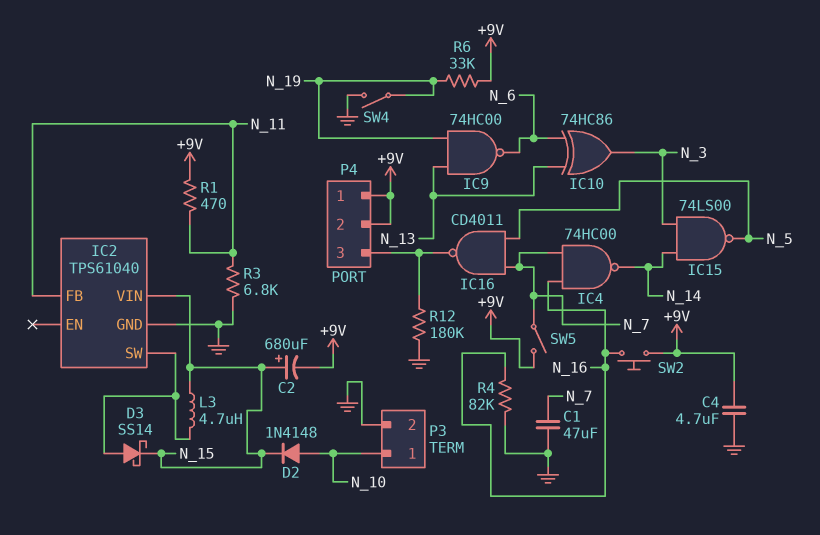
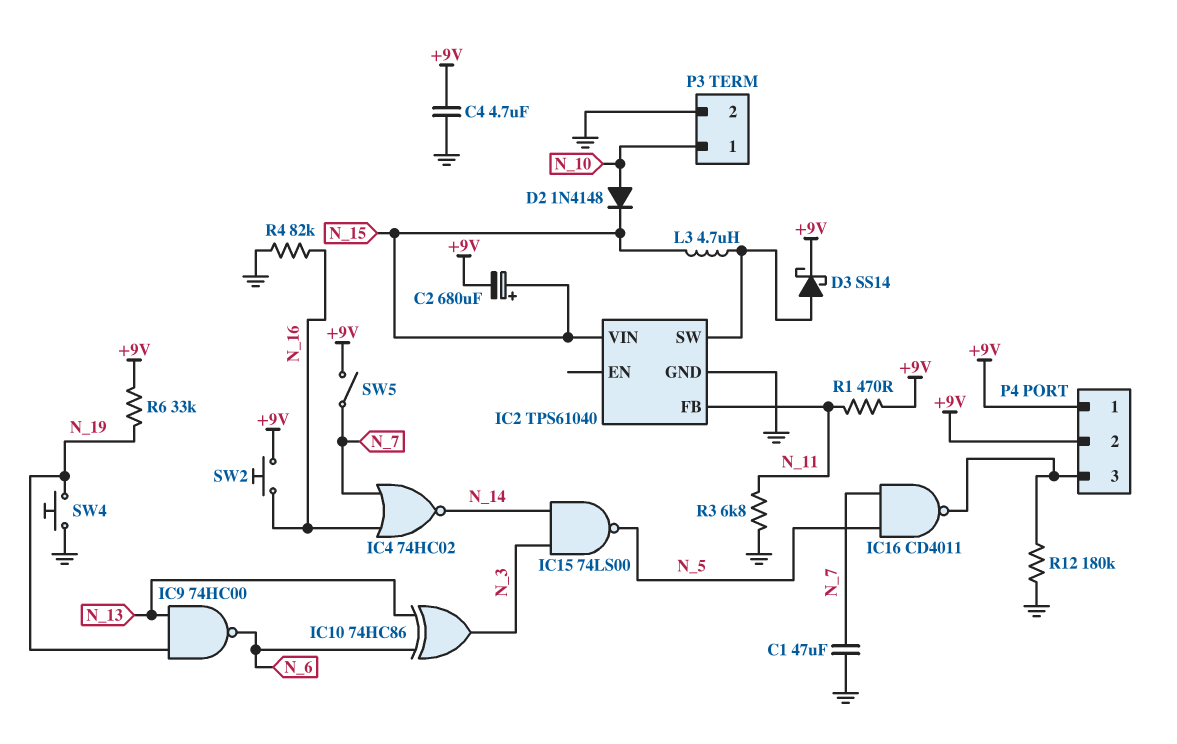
D3: schottky SS14 (A IC2/SW, K N_15) -> schottky SS14 (A IC2/SW, K +9V)
IC4: NAND 74HC00 (in N_7, in N_16, out N_14) -> NOR 74HC02 (in N_7, in N_16, out N_14)
SW4: switch (GND, N_19) -> button (GND, N_19)

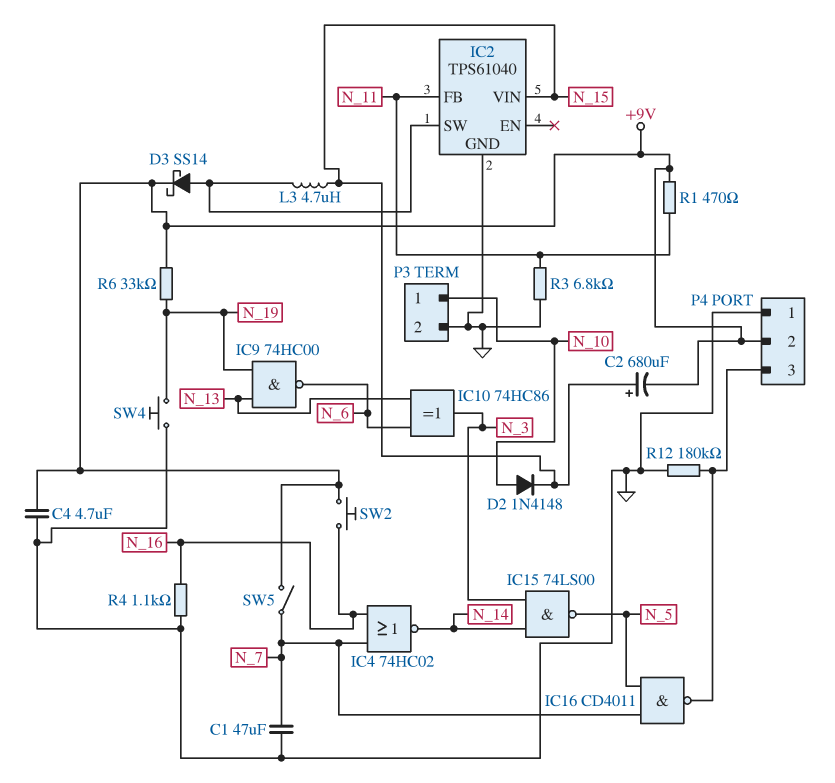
P4 pin 1: +9V -> GND
R4: 82k (GND, N_16) -> 1.1k (GND, N_16)

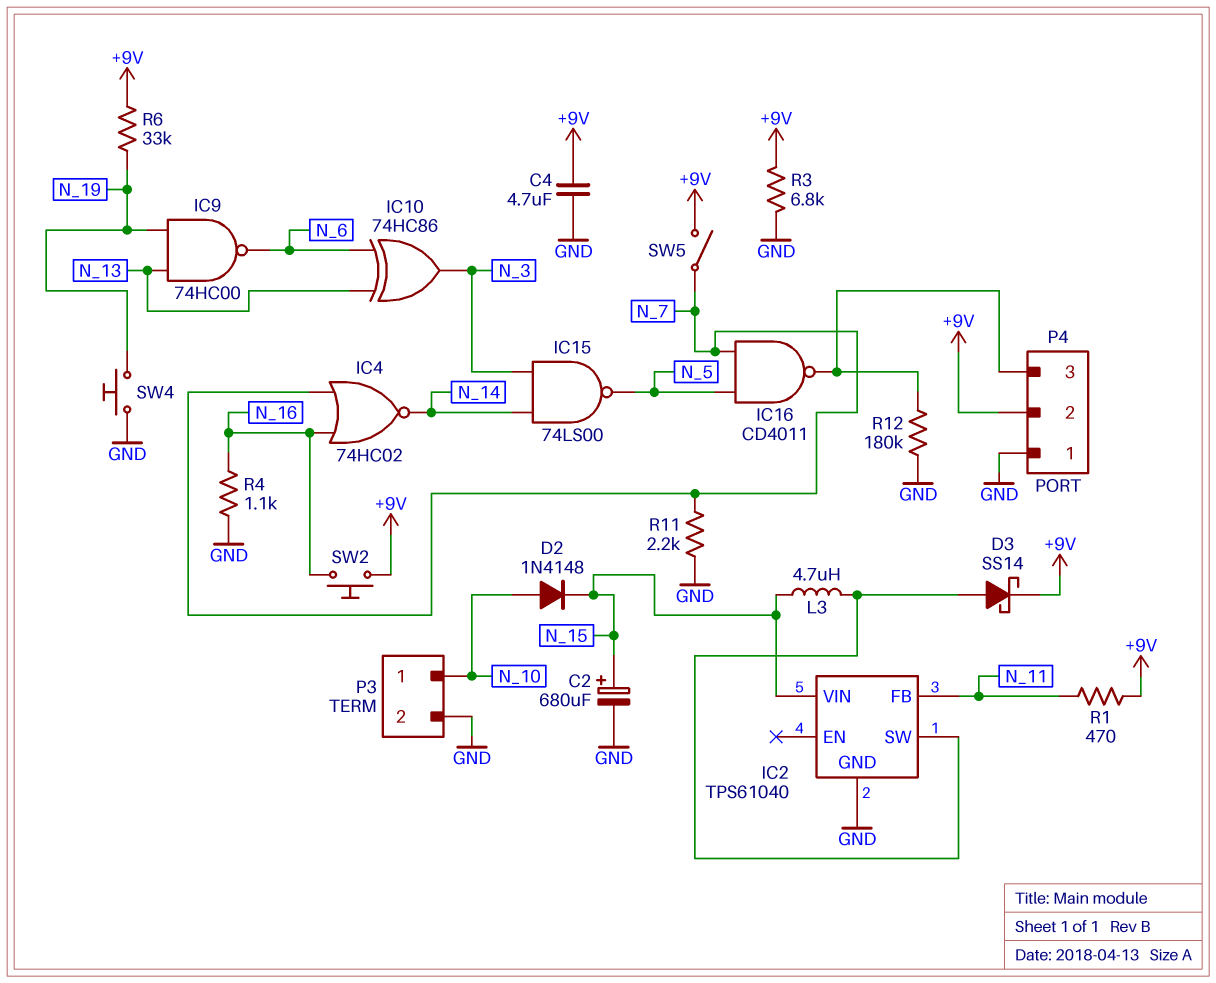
C1: 47uF (GND, N_7) -> none
C2: 680uF (plus N_15, minus +9V) -> 680uF (plus N_15, minus GND)
R3: 6.8k (GND, N_11) -> 6.8k (+9V, GND)
R11: none -> 2.2k (GND, N_7)

